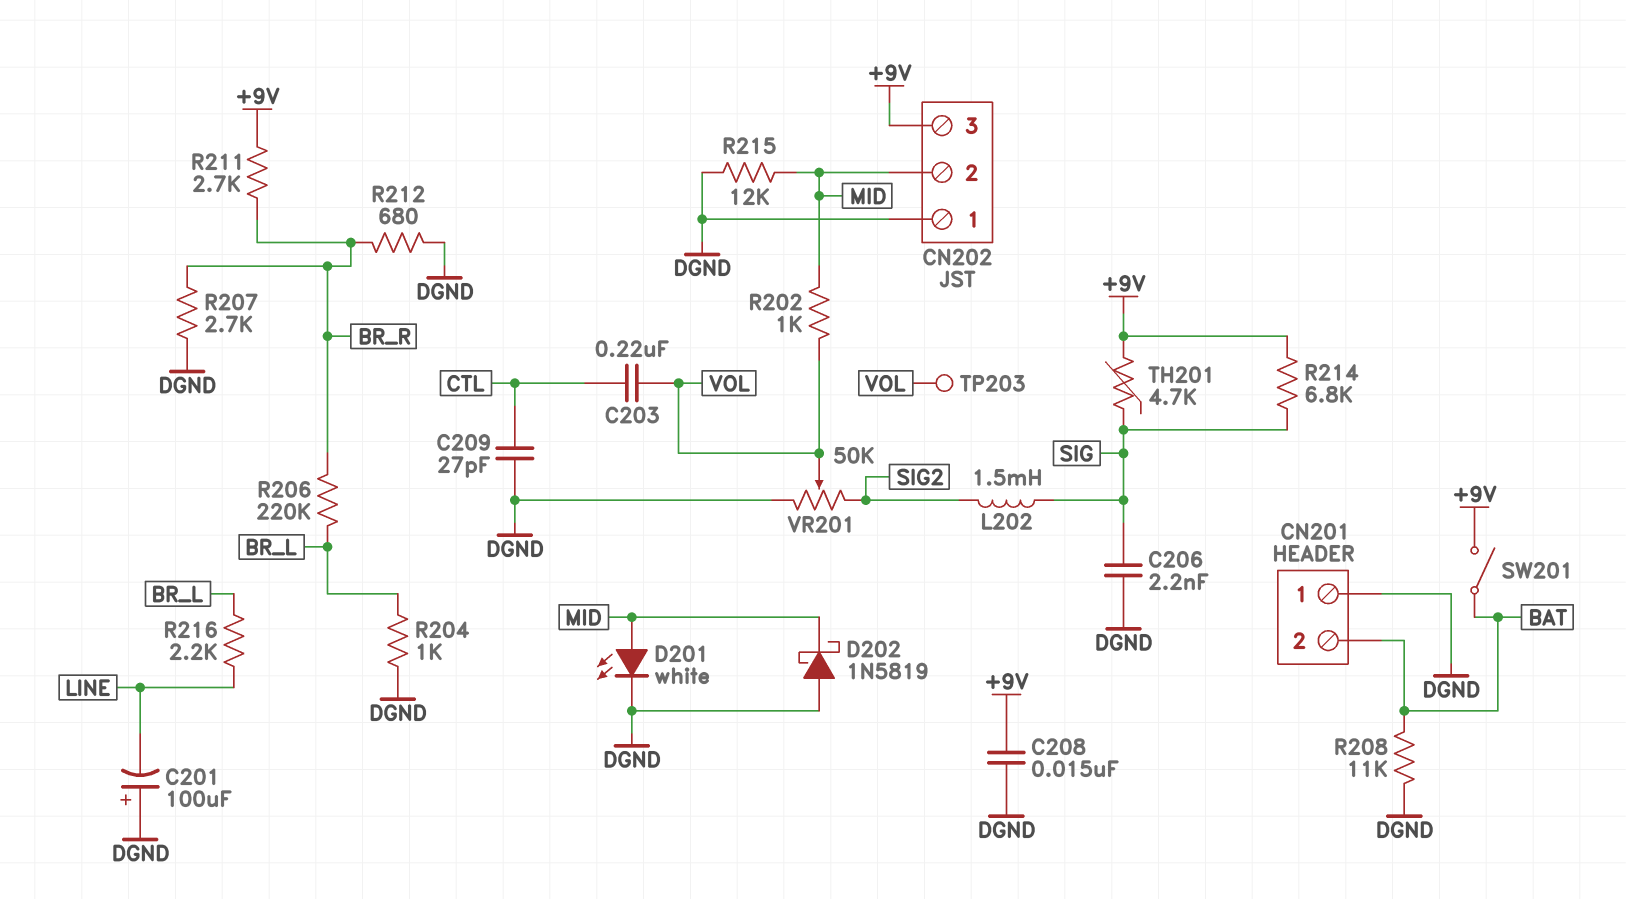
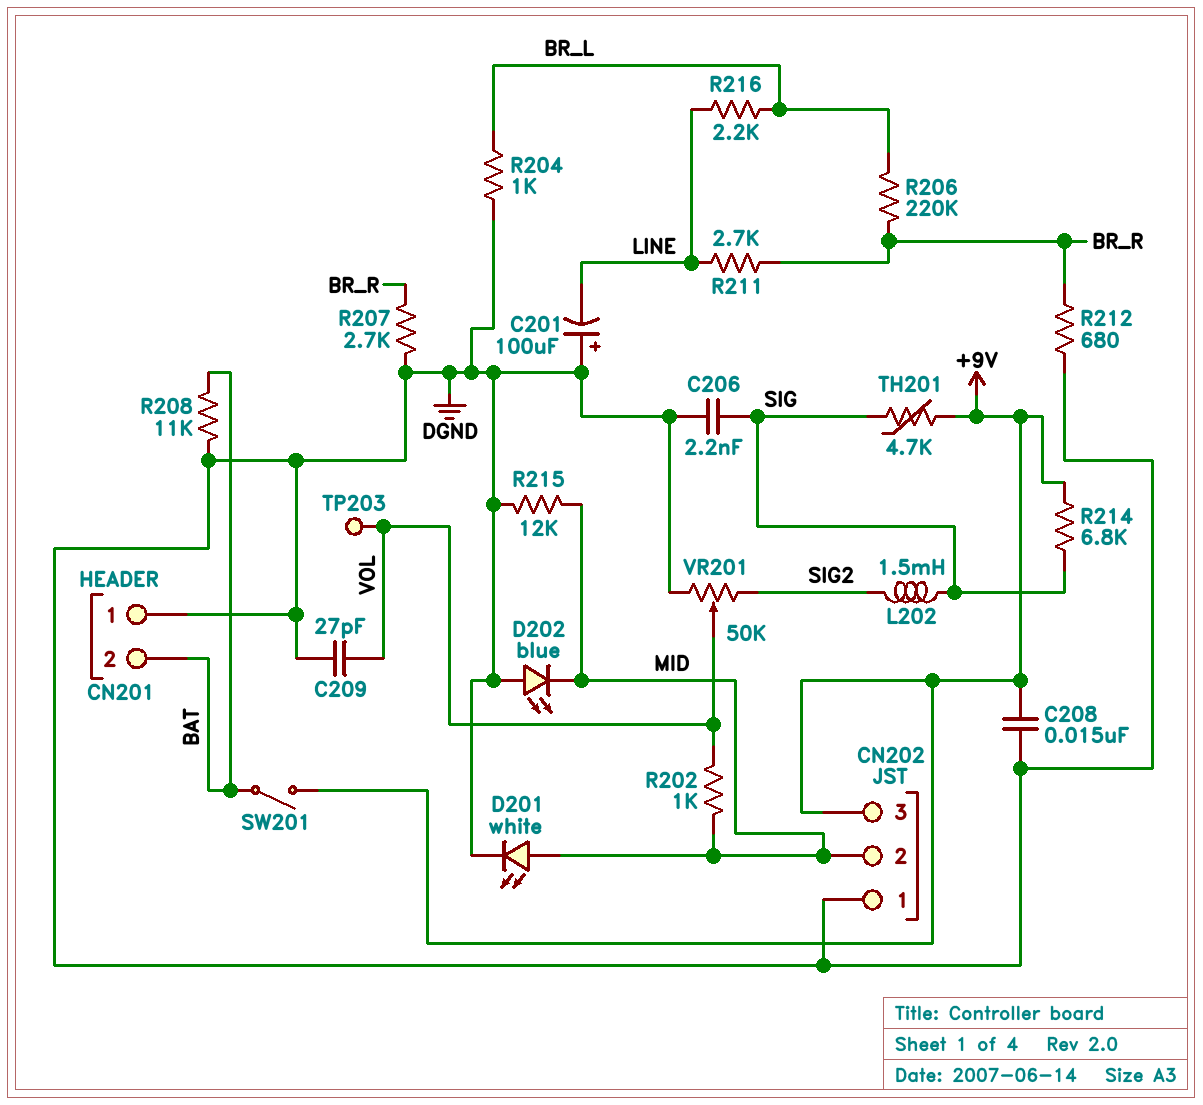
C203: 220nF (CTL, VOL) -> none
C209: 27pF (CTL, DGND) -> 27pF (DGND, VOL)
D202: schottky 1N5819 (A DGND, K MID) -> LED blue (A DGND, K MID)
R211: 2.7k (+9V, BR_R) -> 2.7k (BR_R, LINE)

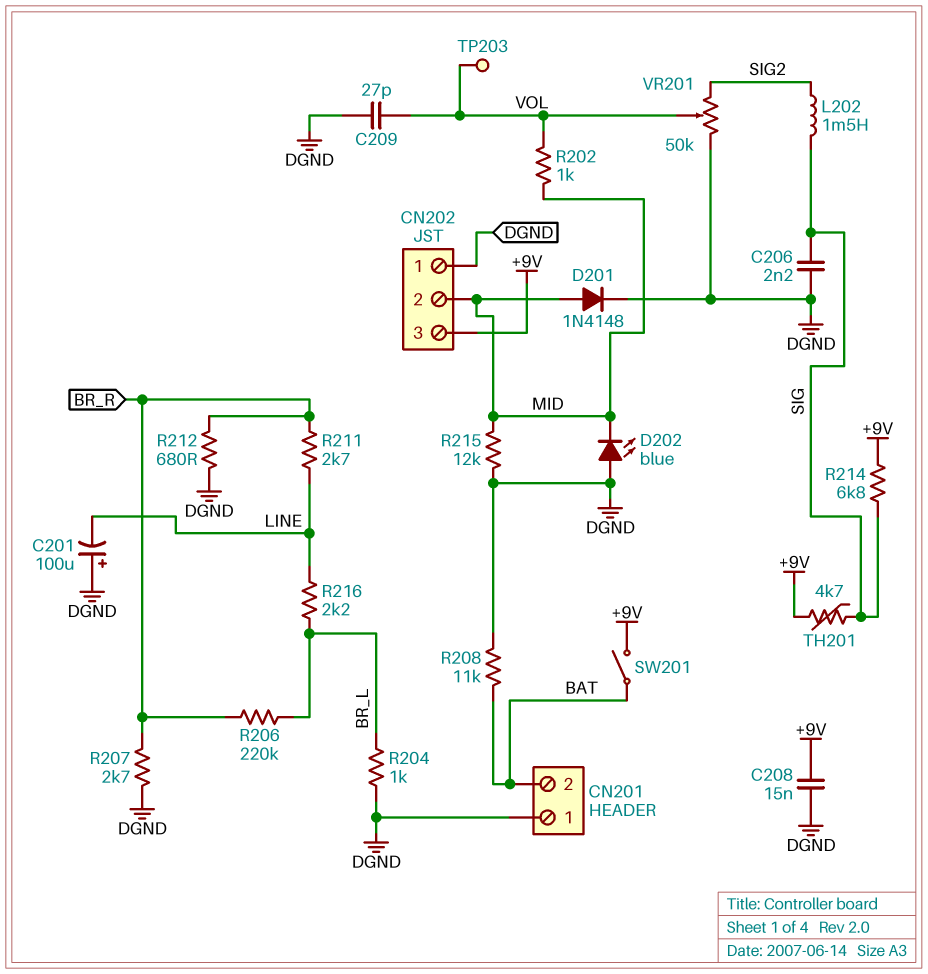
D201: LED white (A MID, K DGND) -> diode 1N4148 (A MID, K DGND)

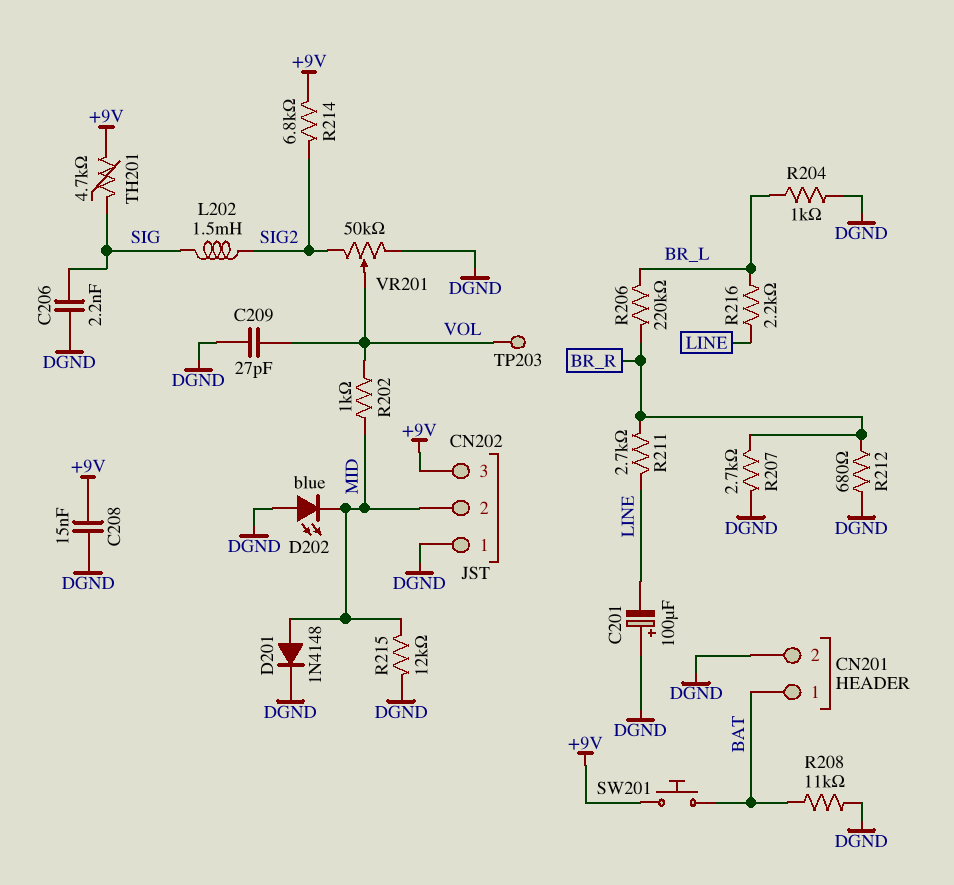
CN201 pin 1: DGND -> BAT
CN201 pin 2: BAT -> DGND
R214: 6.8k (+9V, SIG) -> 6.8k (+9V, SIG2)
SW201: switch (+9V, BAT) -> button (+9V, BAT)

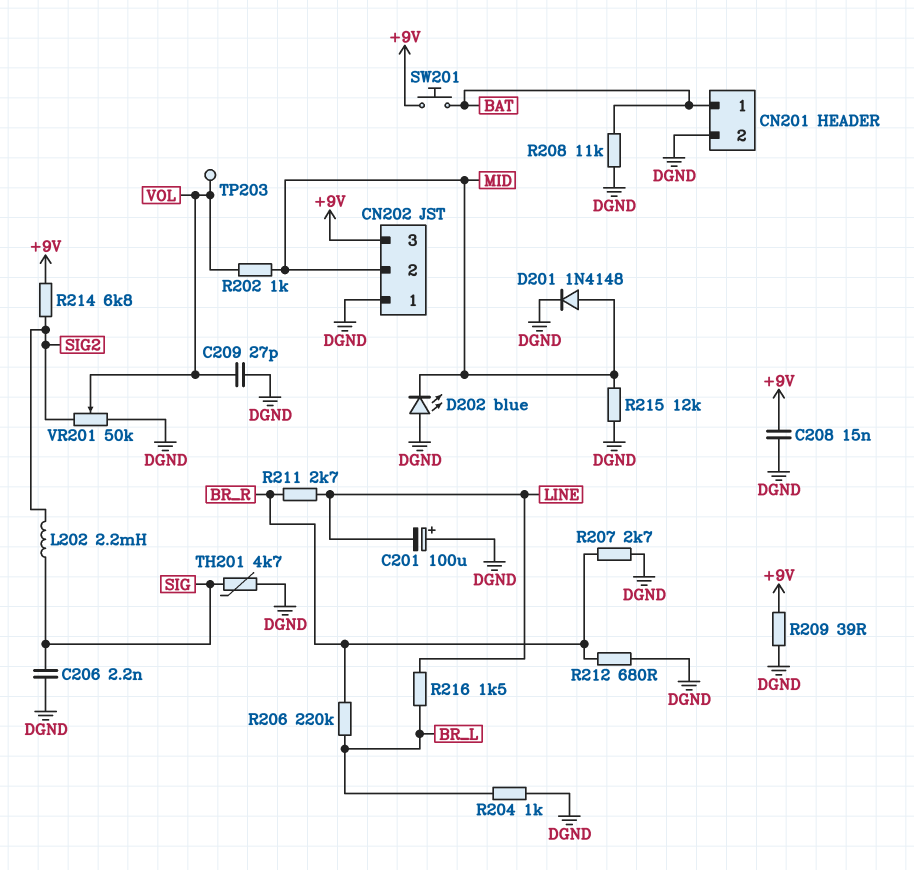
L202: 1.5mH (SIG, SIG2) -> 2.2mH (SIG, SIG2)
R209: none -> 39 (+9V, DGND)
R216: 2.2k (BR_L, LINE) -> 1.5k (BR_L, LINE)
TH201: 4.7k (+9V, SIG) -> 4.7k (DGND, SIG)

